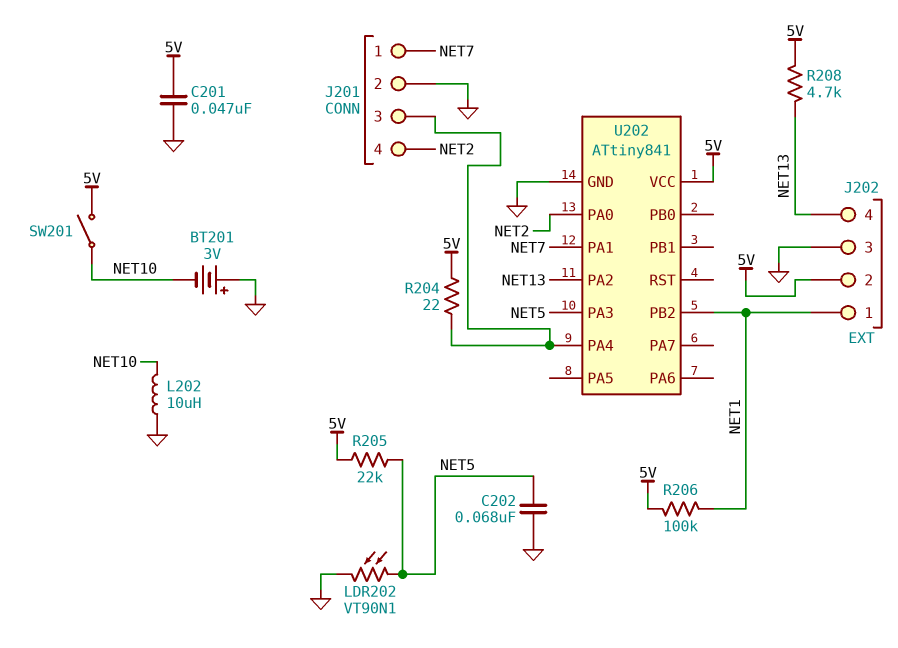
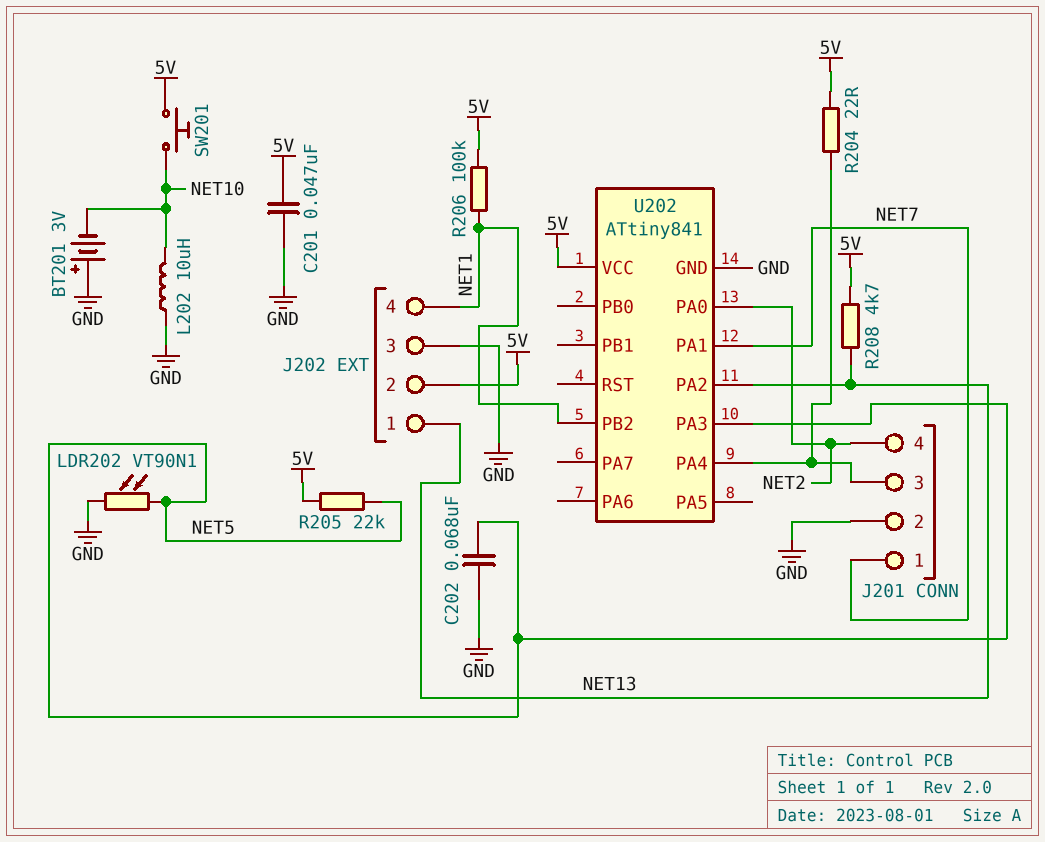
J202 pin 1: NET1 -> NET13
J202 pin 4: NET13 -> NET1
SW201: switch (5V, NET10) -> button (5V, NET10)

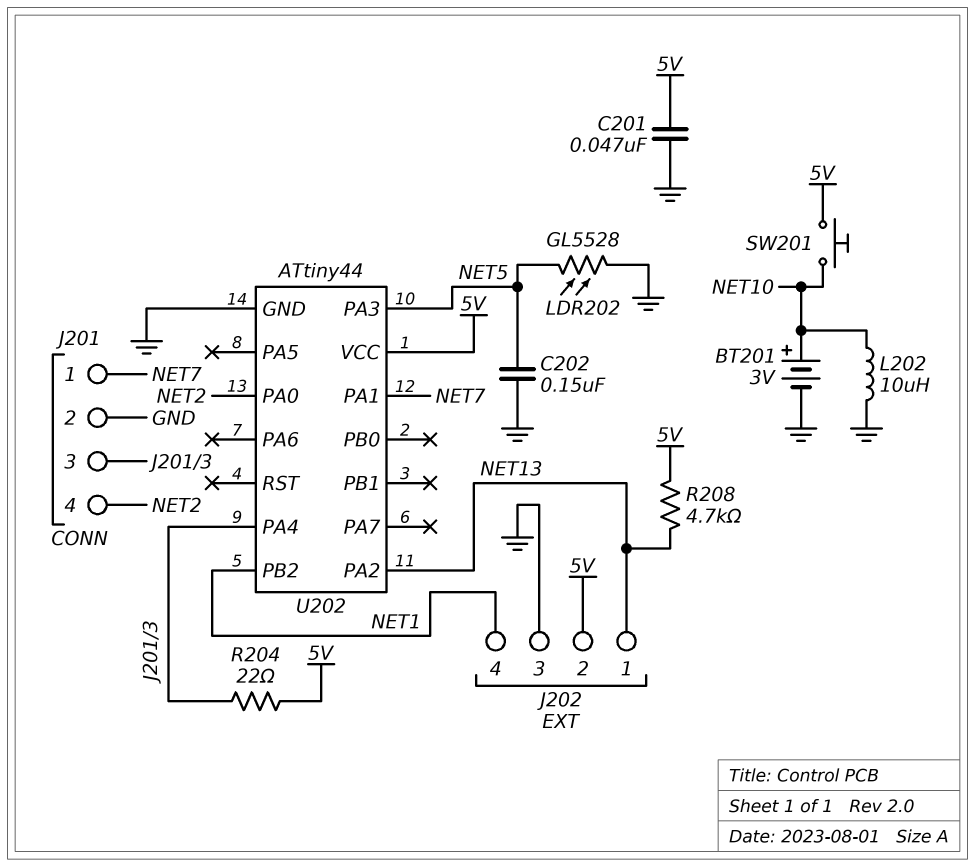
BT201: 3V (plus GND, minus NET10) -> 3V (plus NET10, minus GND)
C202: 68nF (GND, NET5) -> 150nF (GND, NET5)
LDR202: VT90N1 (GND, NET5) -> GL5528 (GND, NET5)
R205: 22k (5V, NET5) -> none
R206: 100k (5V, NET1) -> none
U202: ATtiny841 -> ATtiny44

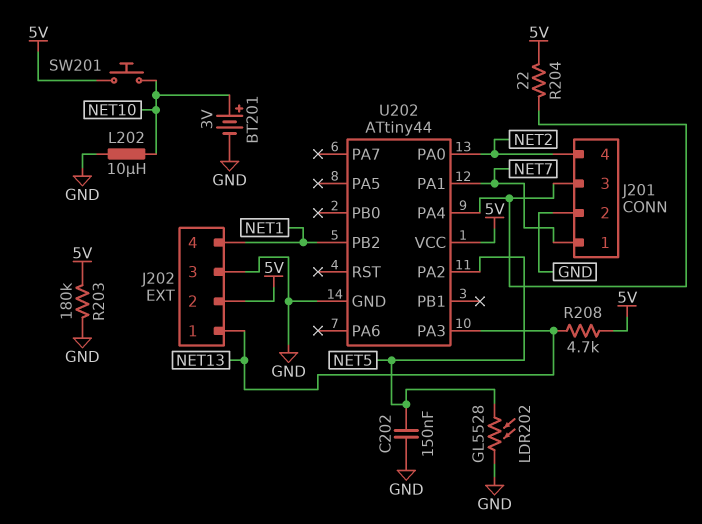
C201: 47nF (5V, GND) -> none
R203: none -> 180k (5V, GND)
U202 pin PA2: NET13 -> NET5
U202 pin PA3: NET5 -> NET13

